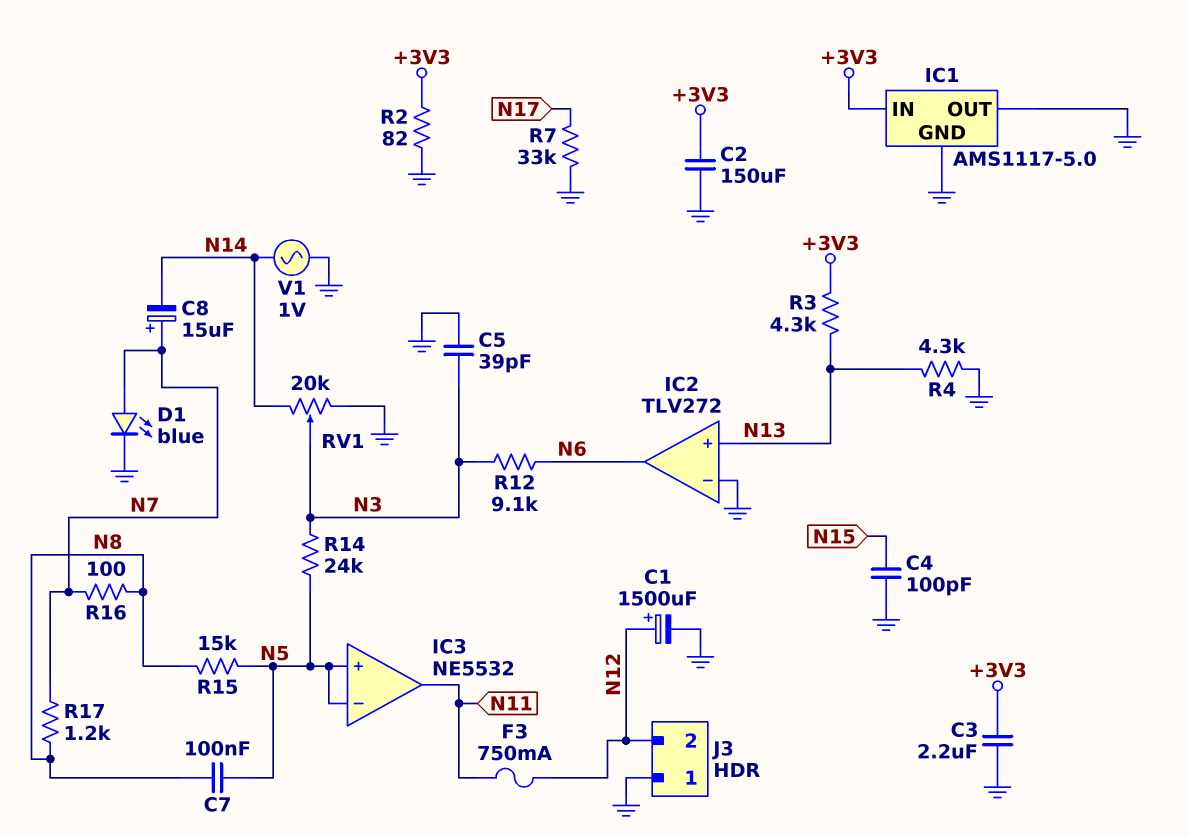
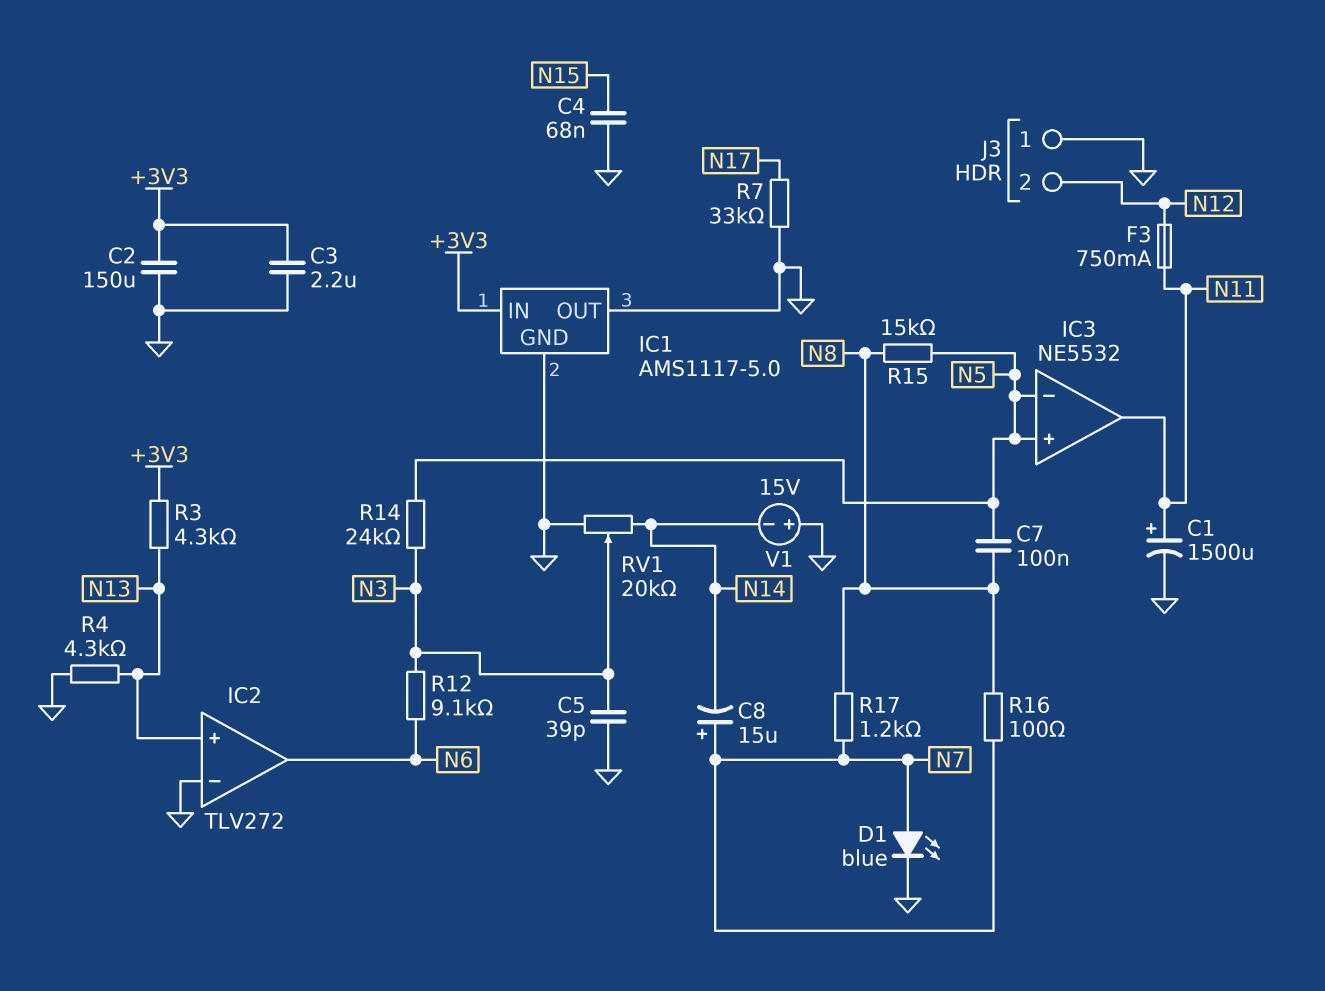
C1: 1500uF (plus N12, minus GND) -> 1500uF (plus N11, minus GND)
C4: 100pF (GND, N15) -> 68nF (GND, N15)
R2: 82 (+3V3, GND) -> none
V1: AC 1V (GND, N14) -> 15V (plus GND, minus N14)

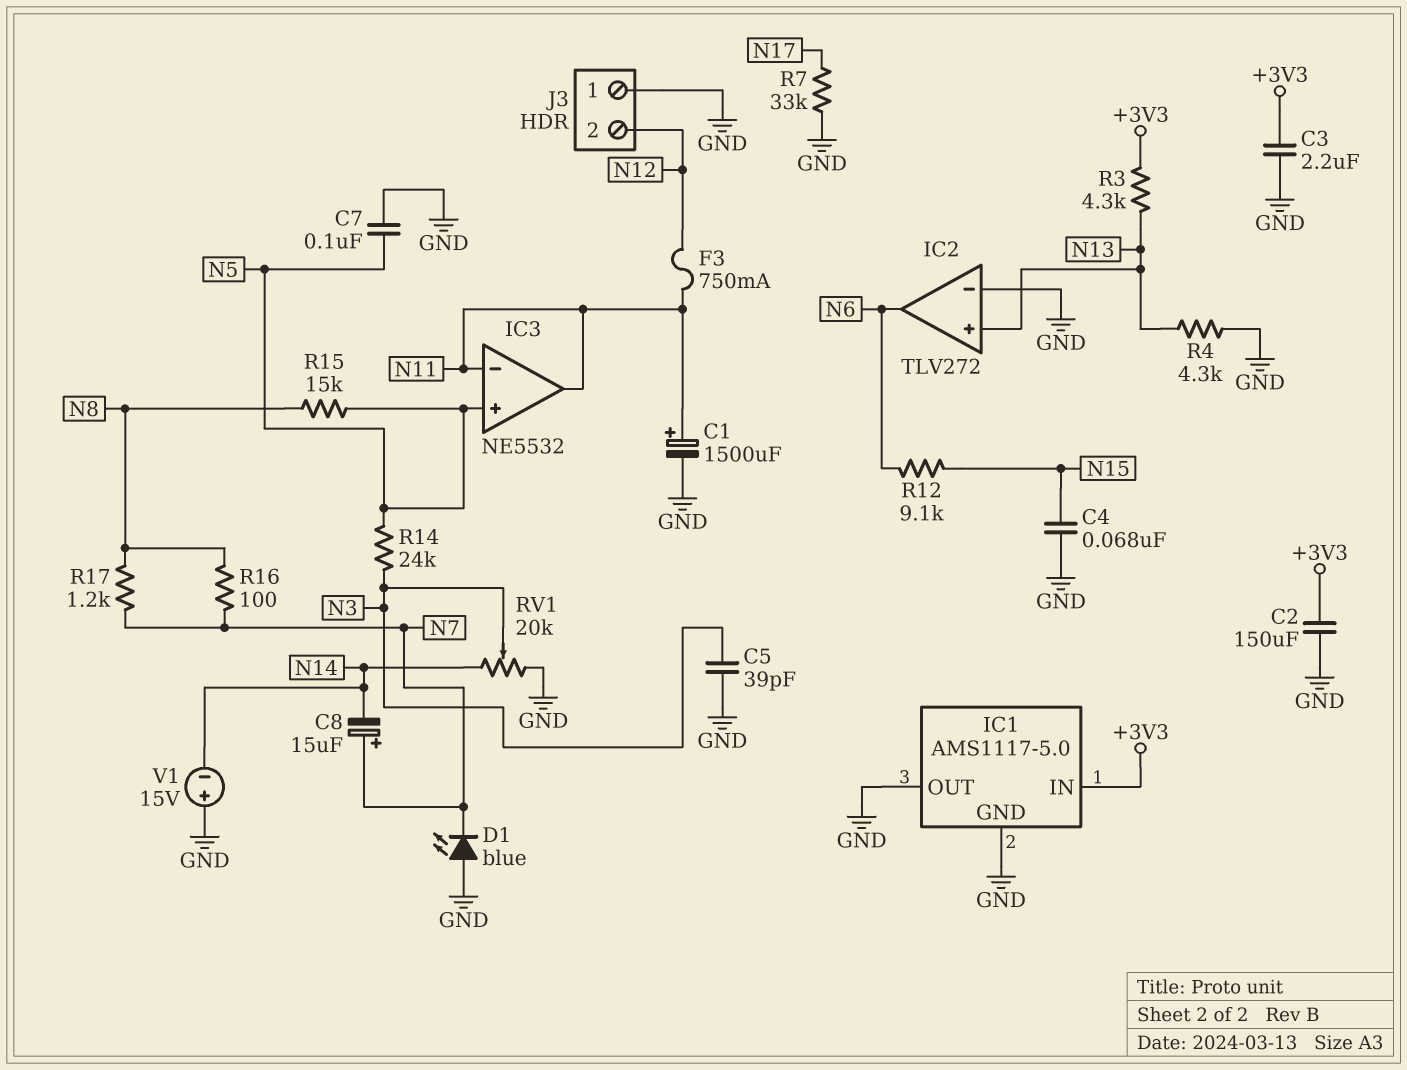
C7: 100nF (N5, N8) -> 100nF (GND, N5)
D1: LED blue (A N7, K GND) -> LED blue (A GND, K N7)
IC3 pin in-: N5 -> N11
R12: 9.1k (N3, N6) -> 9.1k (N6, N15)

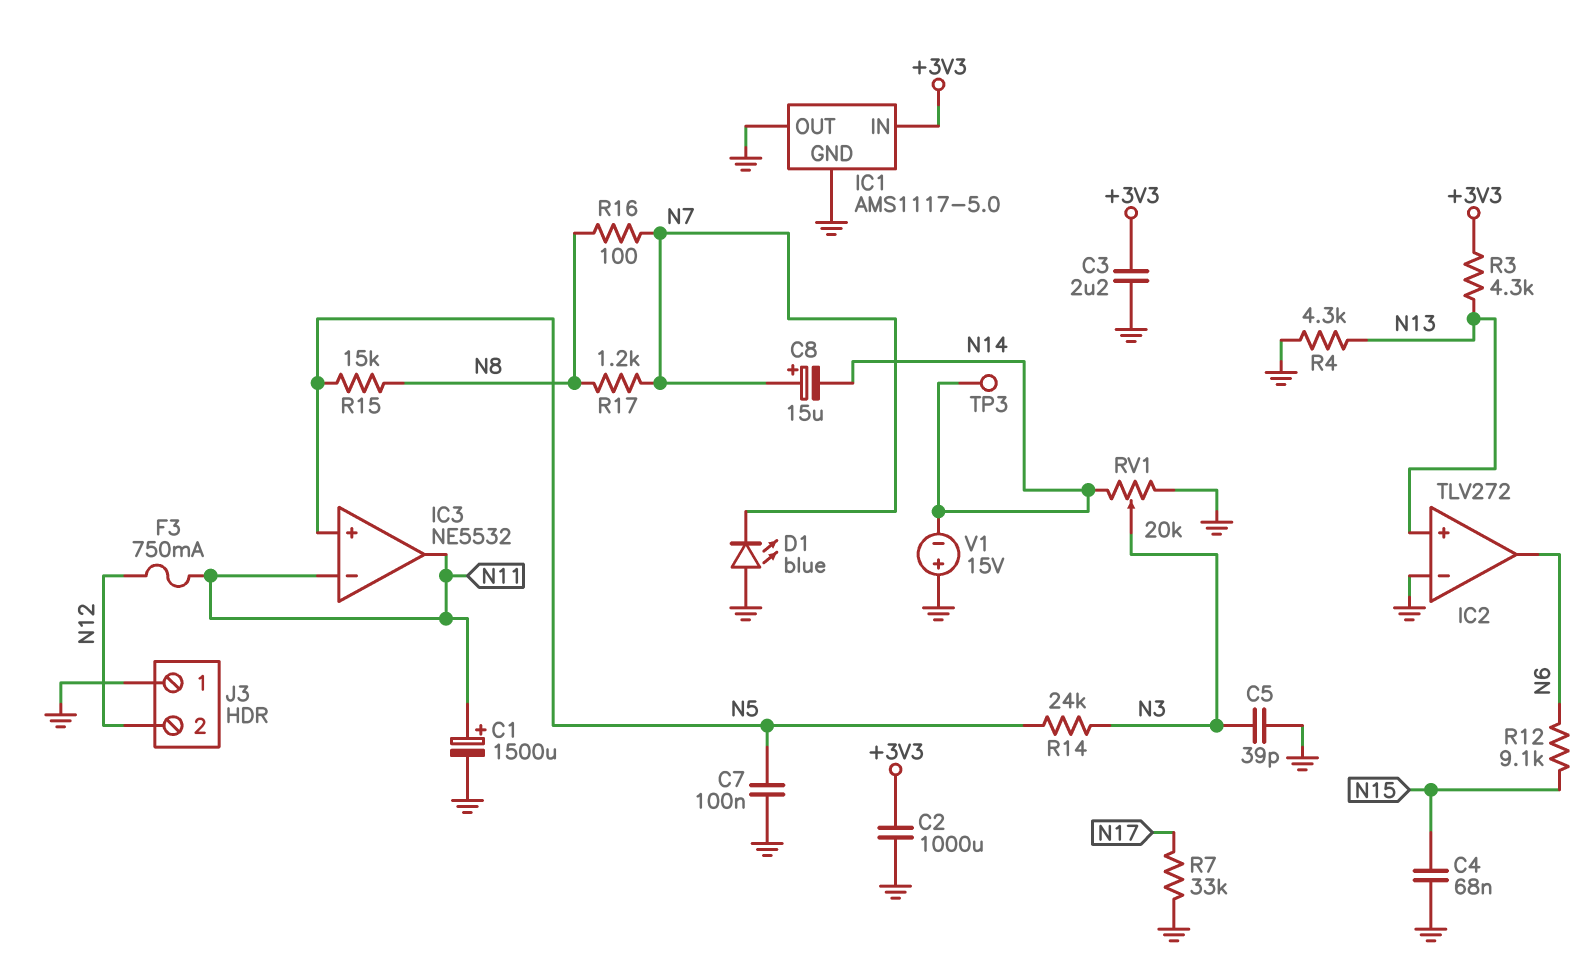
C2: 150uF (+3V3, GND) -> 1000uF (+3V3, GND)
TP3: none -> test point (N14)

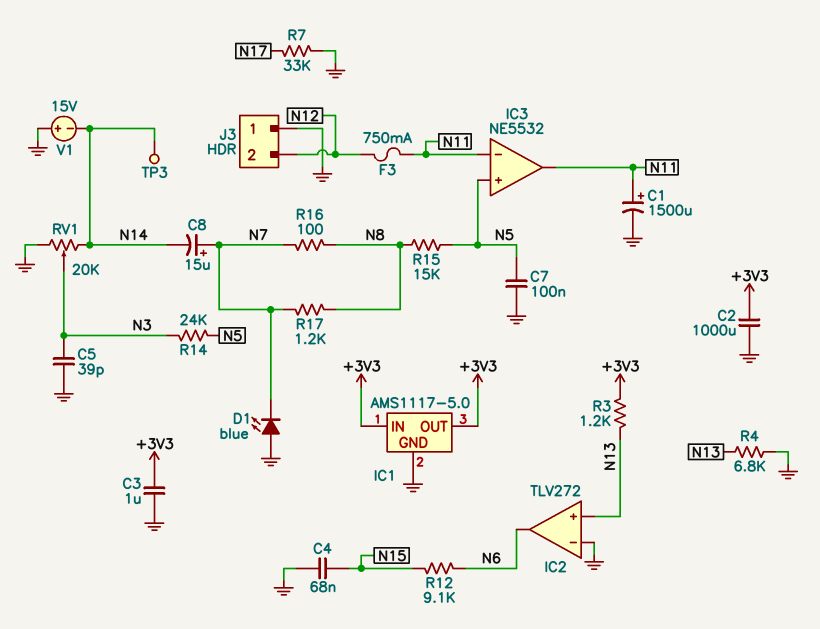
C3: 2.2uF (+3V3, GND) -> 1uF (+3V3, GND)
IC1 pin OUT: GND -> +3V3
R3: 4.3k (+3V3, N13) -> 1.2k (+3V3, N13)
R4: 4.3k (GND, N13) -> 6.8k (GND, N13)

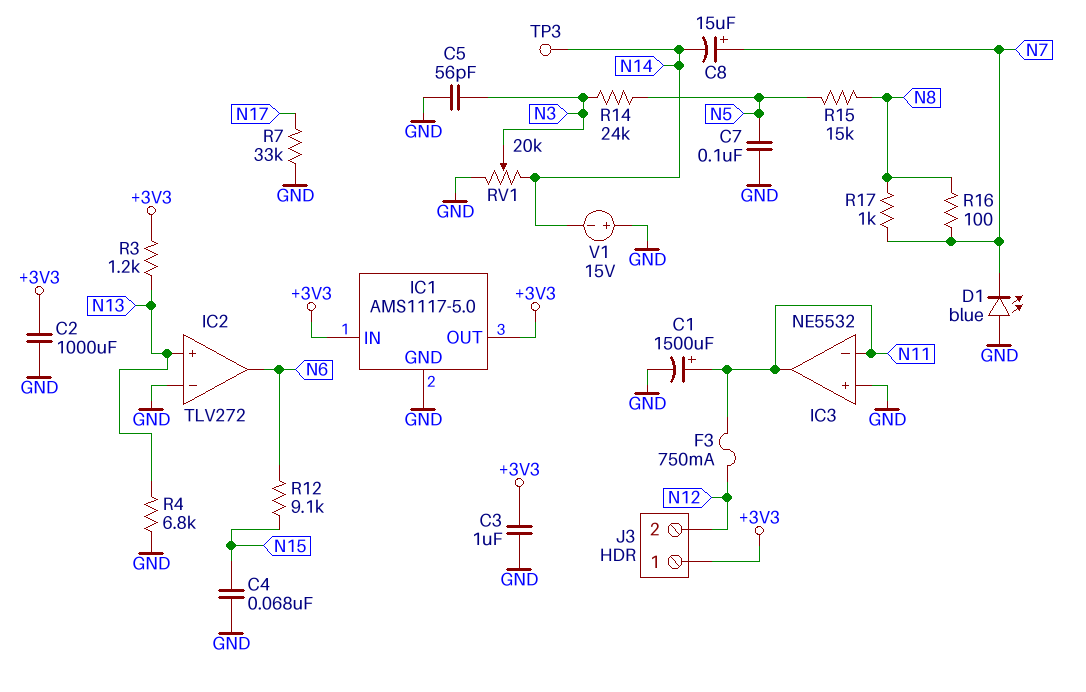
C5: 39pF (GND, N3) -> 56pF (GND, N3)
IC3 pin in+: N5 -> GND
J3 pin 1: GND -> +3V3
R17: 1.2k (N7, N8) -> 1k (N7, N8)

